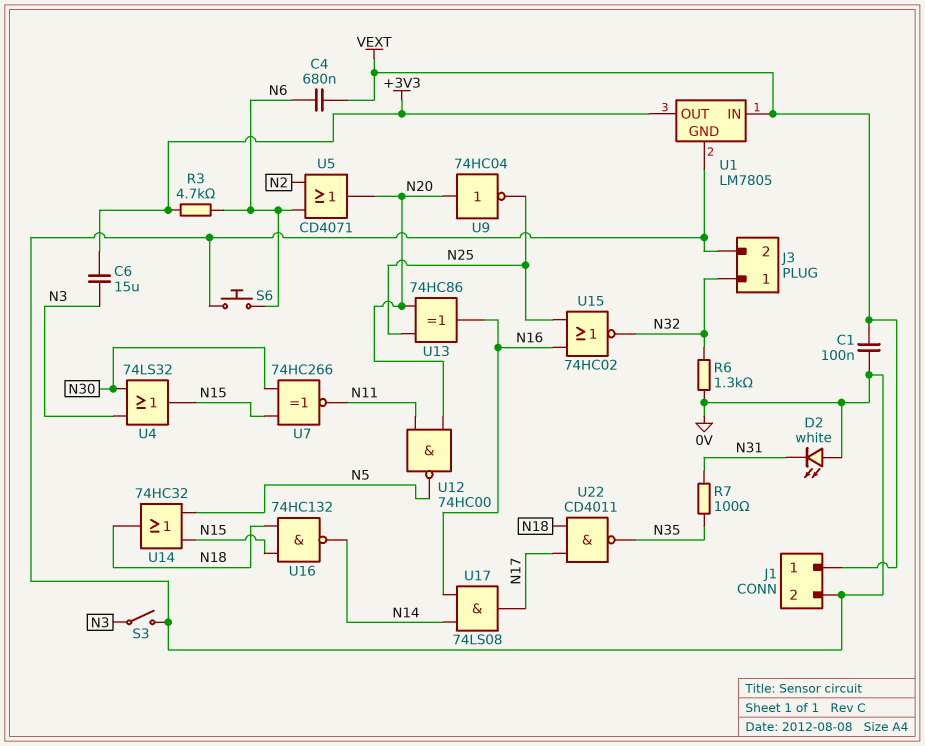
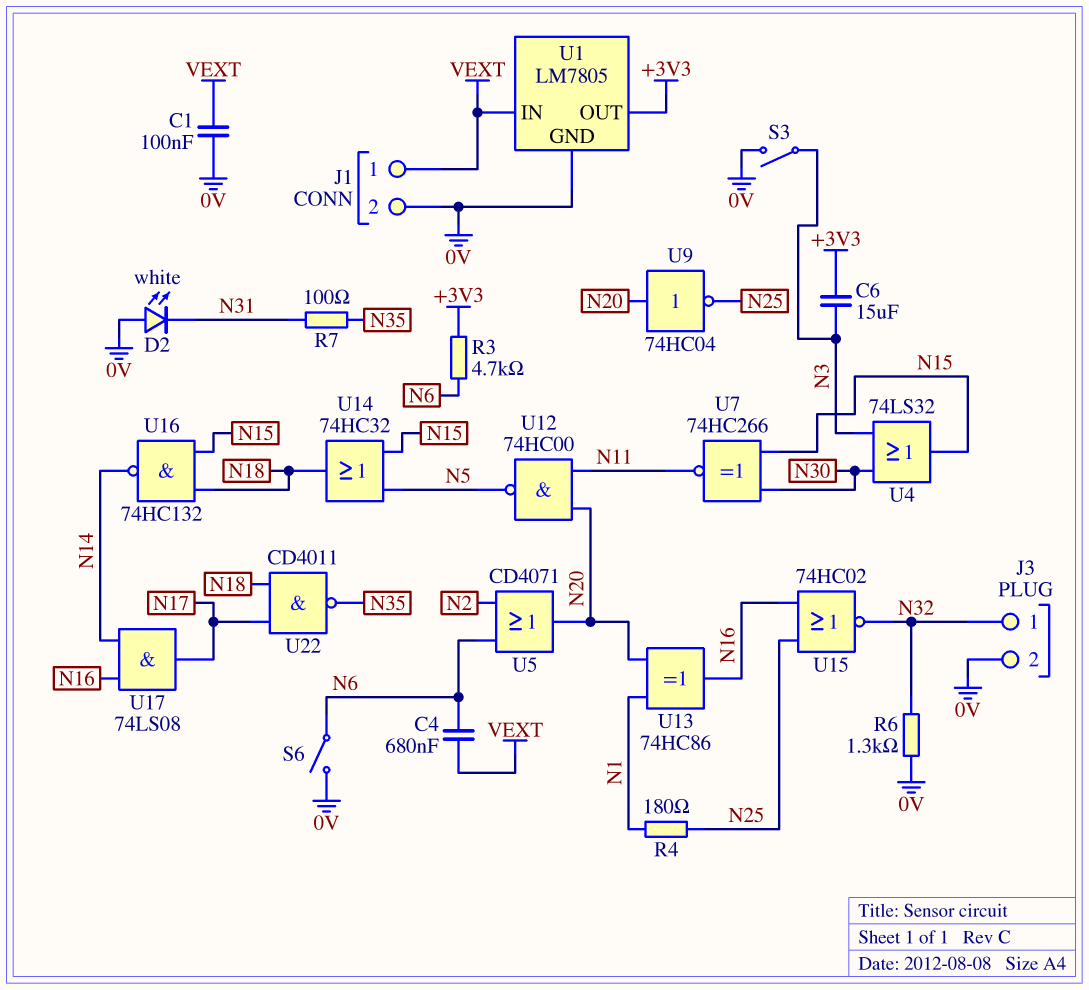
R4: none -> 180 (N1, N25)
S6: button (0V, N6) -> switch (0V, N6)
U13: XOR 74HC86 (in N20, in N25, out N16) -> XOR 74HC86 (in N1, in N20, out N16)

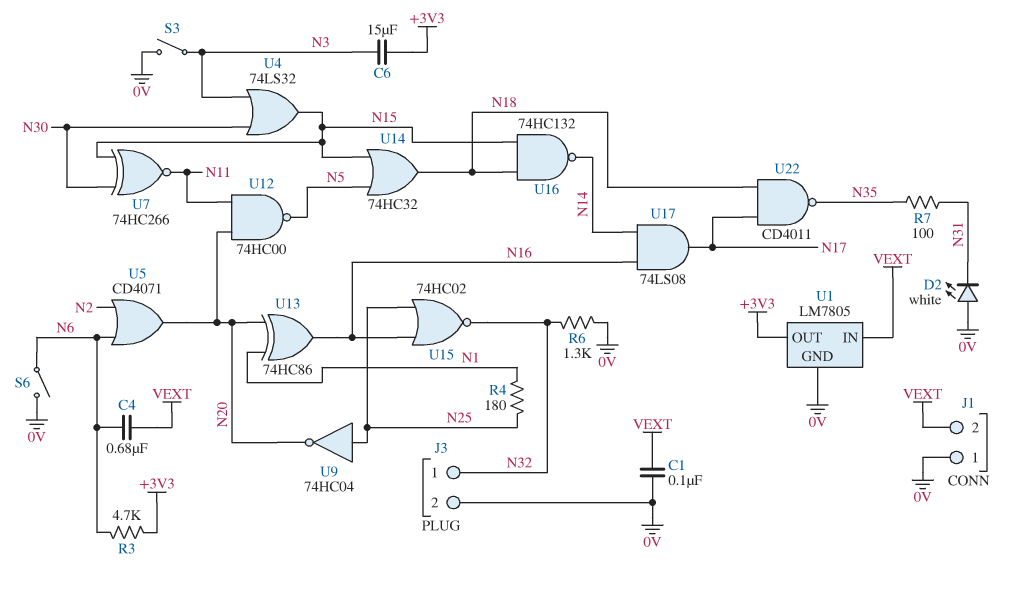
J1 pin 1: VEXT -> 0V
J1 pin 2: 0V -> VEXT
U9: NOT 74HC04 (in N20, out N25) -> NOT 74HC04 (in N25, out N20)

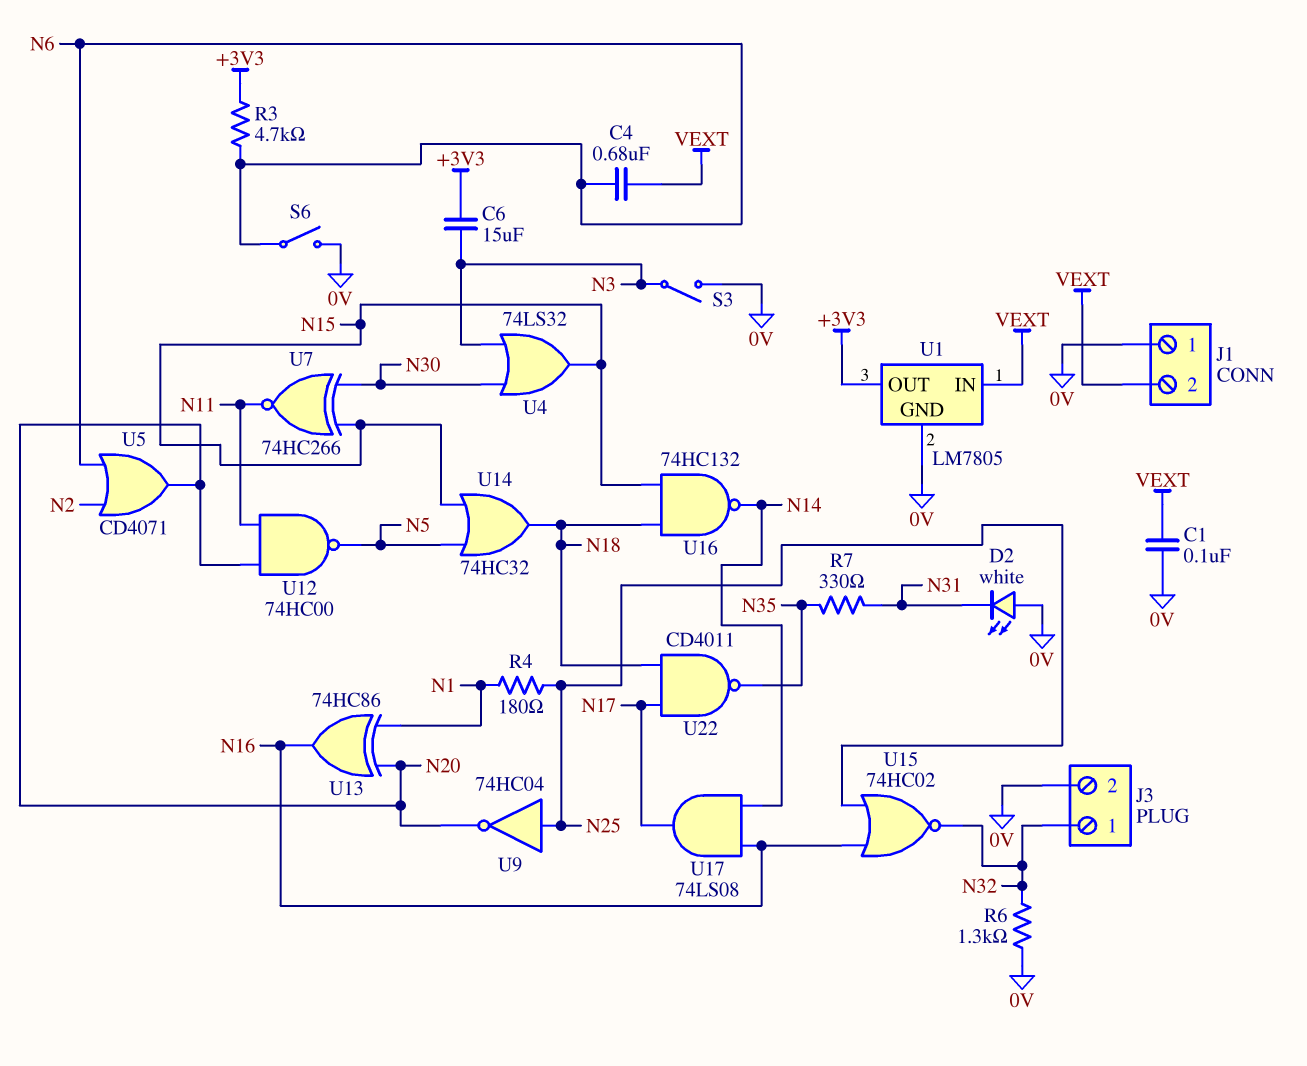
R7: 100 (N31, N35) -> 330 (N31, N35)

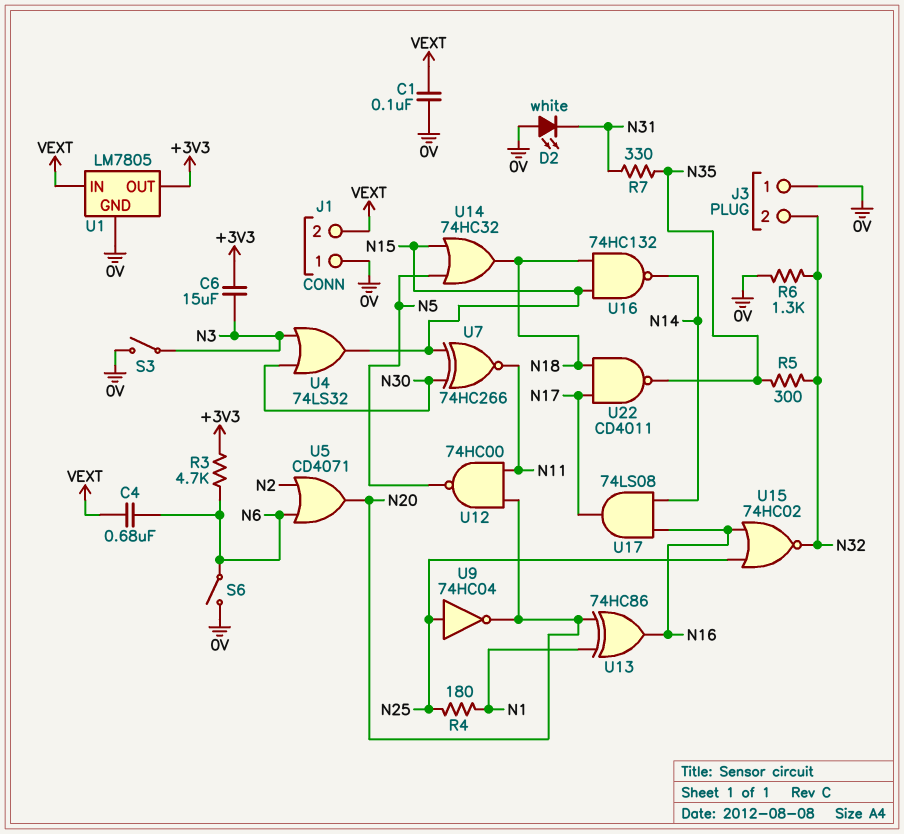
J3 pin 1: N32 -> 0V
J3 pin 2: 0V -> N32
R5: none -> 300 (N32, N35)

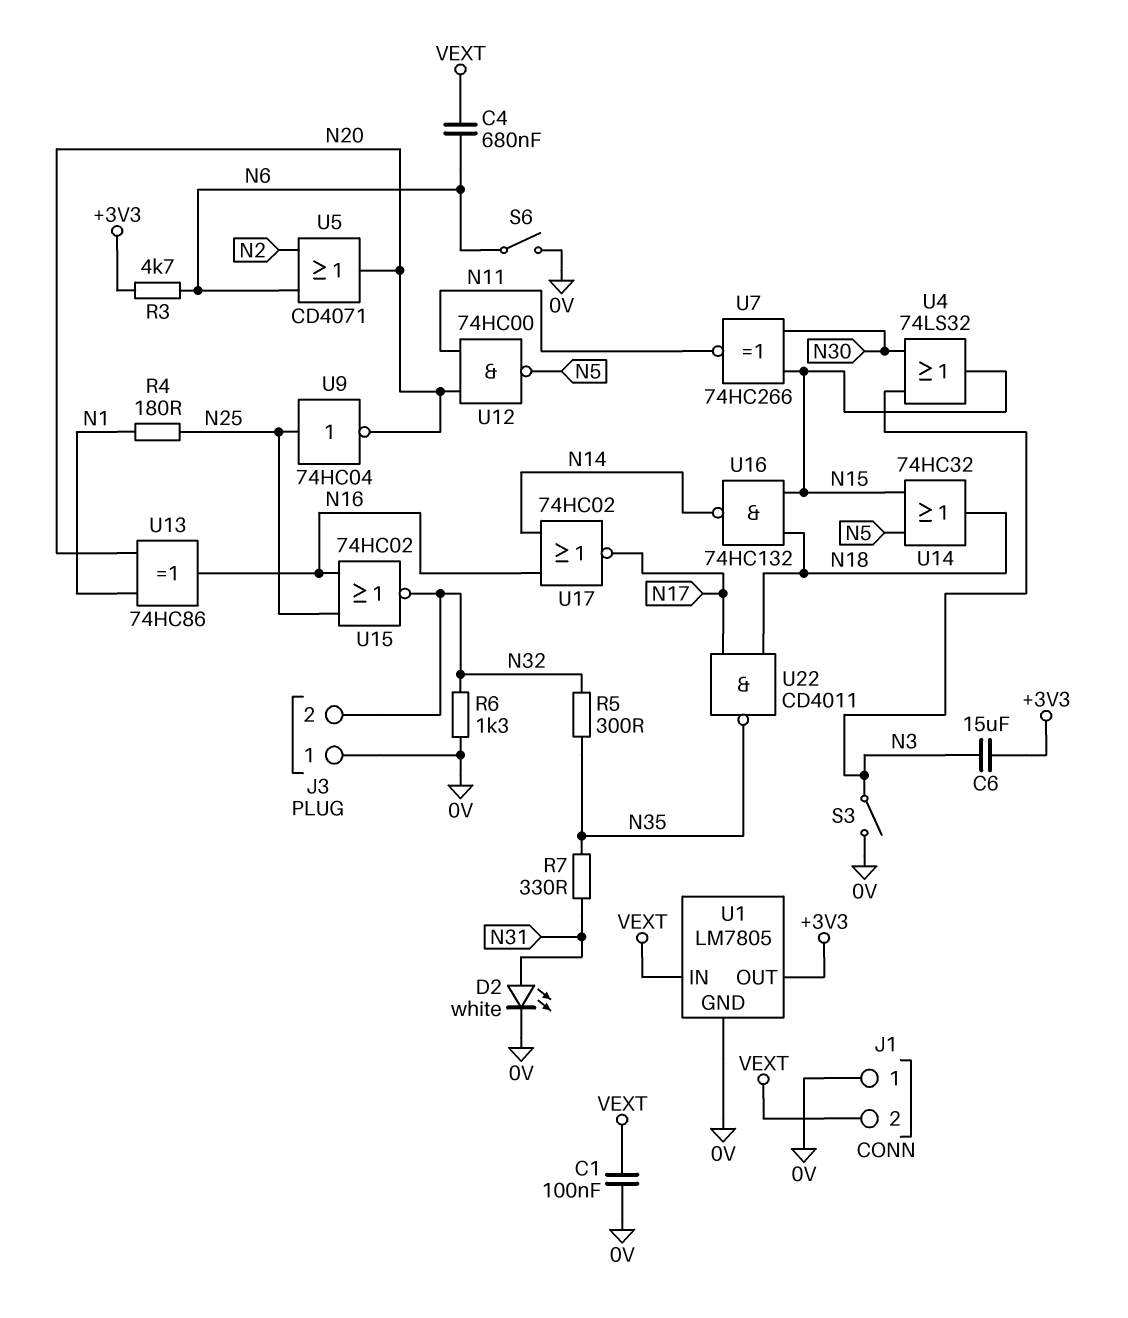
D2: LED white (A 0V, K N31) -> LED white (A N31, K 0V)
U17: AND 74LS08 (in N14, in N16, out N17) -> NOR 74HC02 (in N14, in N16, out N17)

